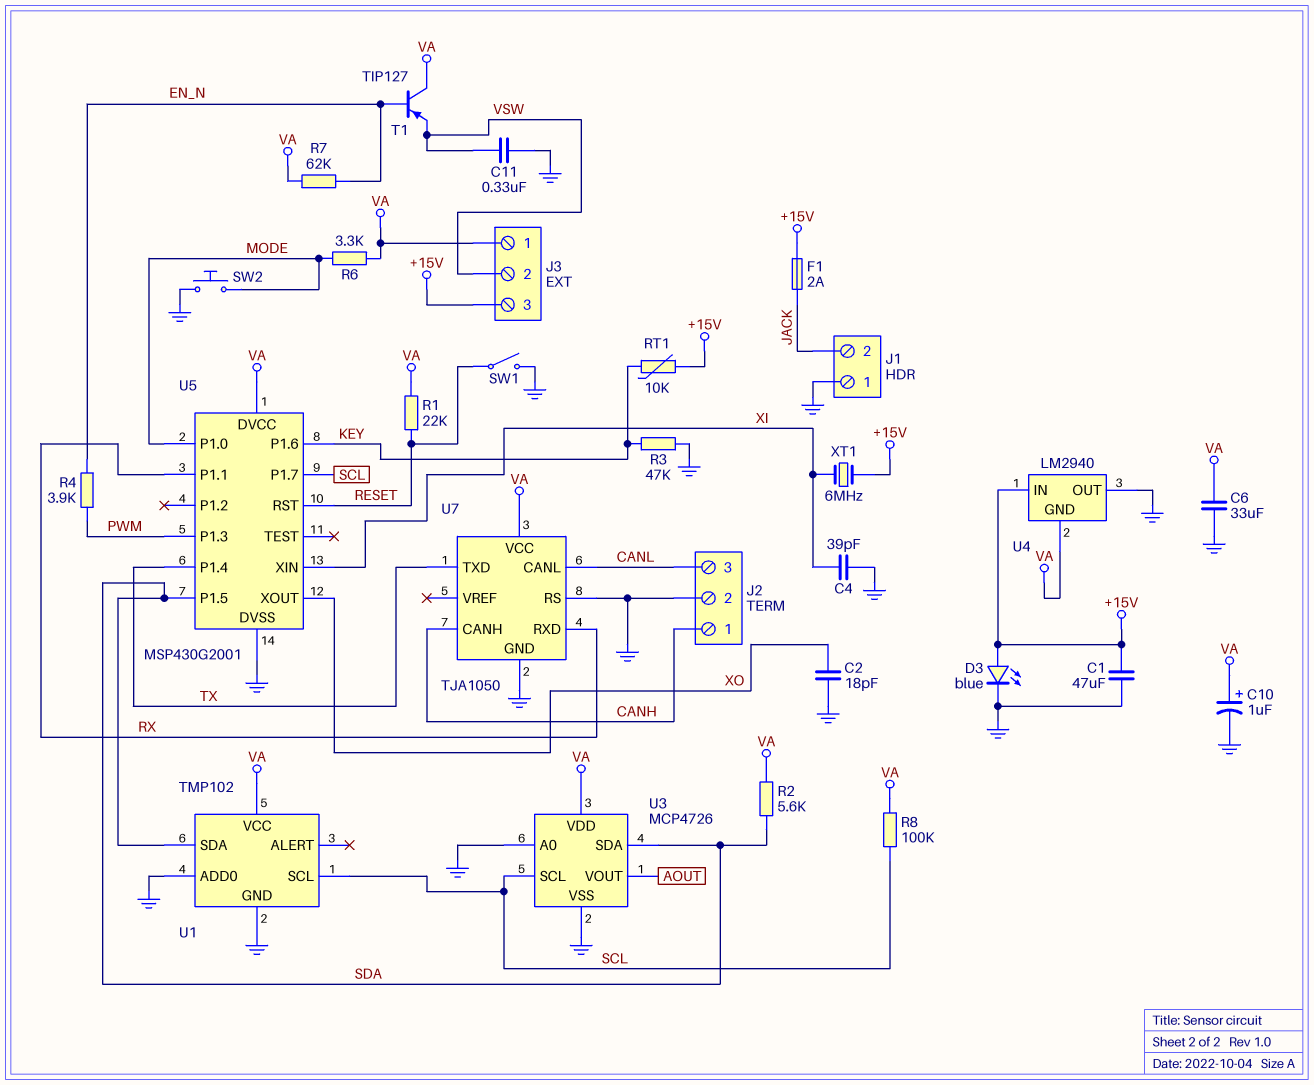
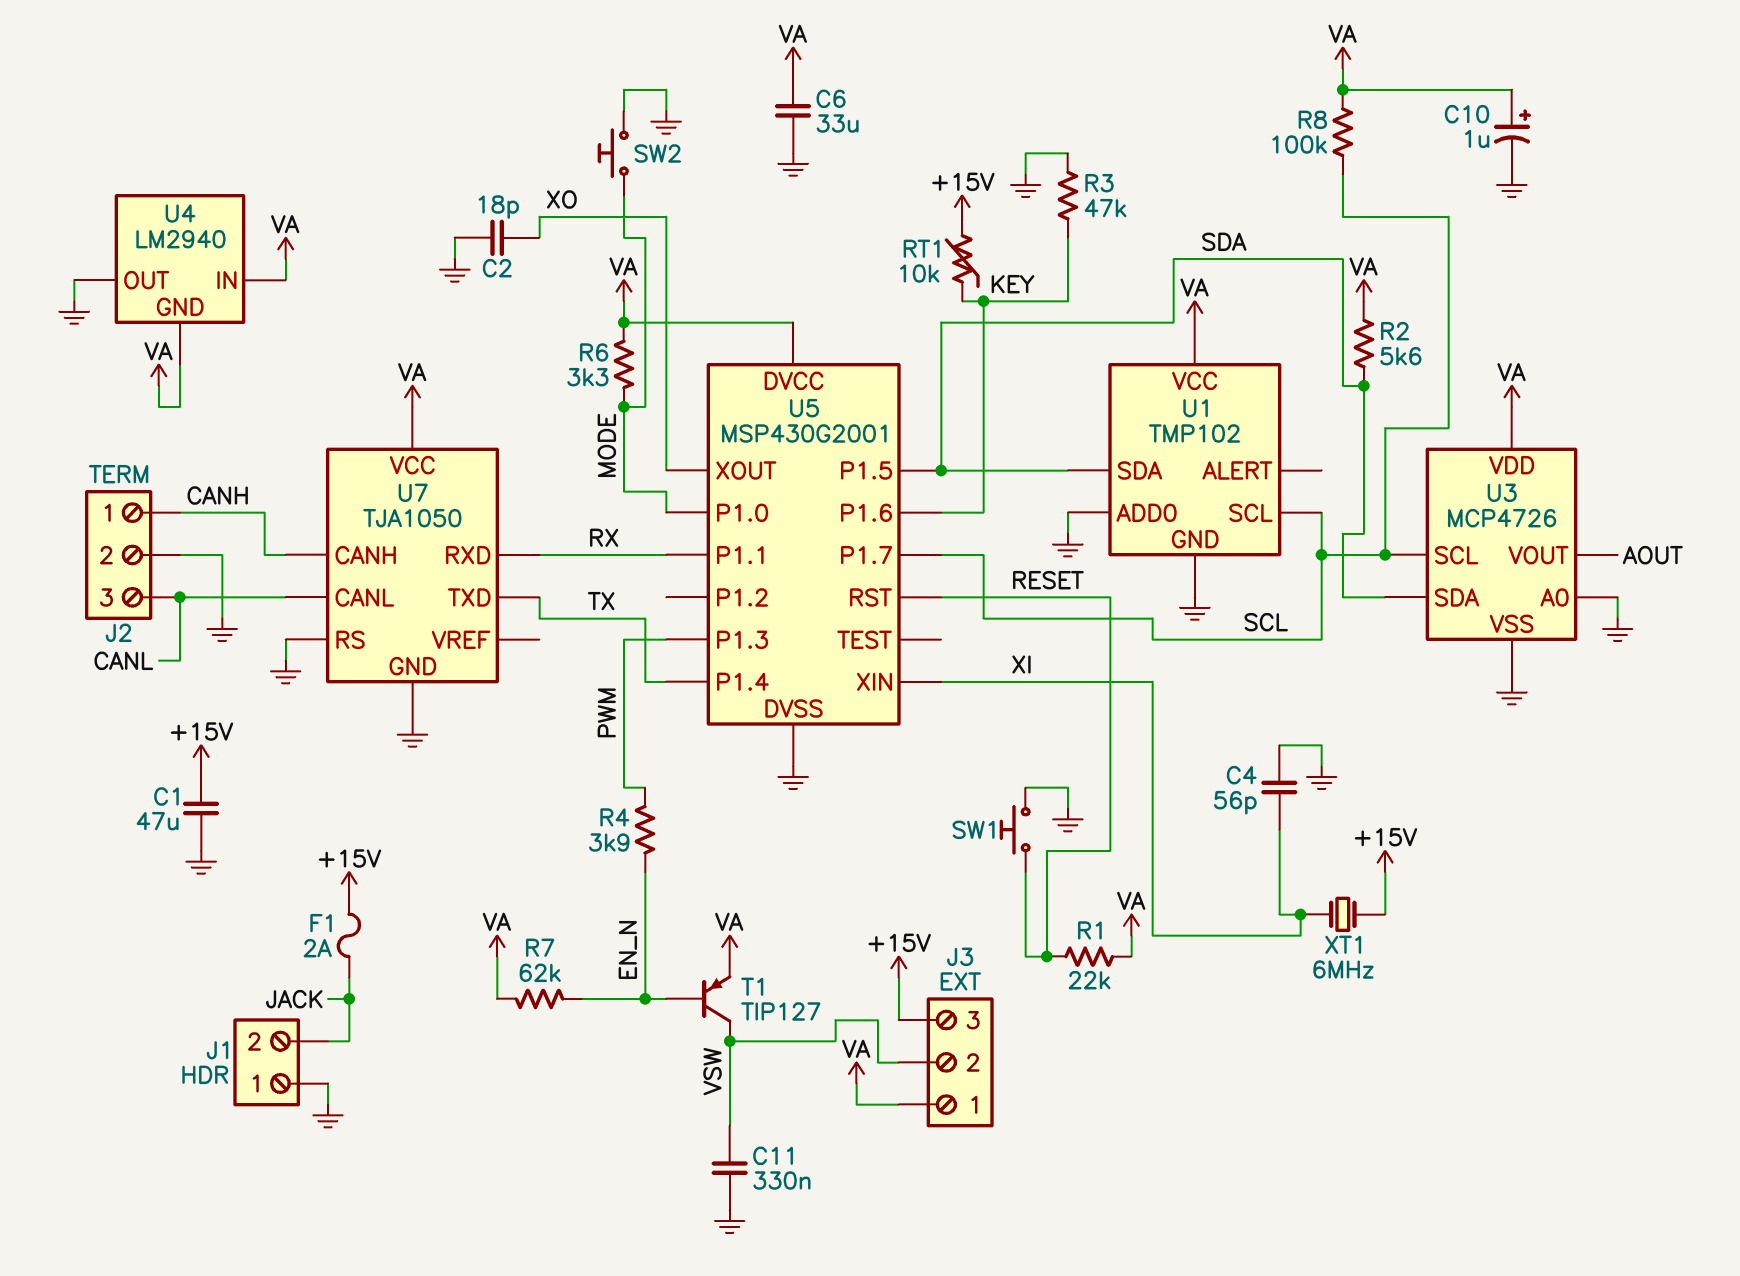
C4: 39pF (GND, XI) -> 56pF (GND, XI)
D3: LED blue (A +15V, K GND) -> none
SW1: switch (GND, RESET) -> button (GND, RESET)
T1: PNP TIP127 (B EN_N, C VA, E VSW) -> PNP TIP127 (B EN_N, C VSW, E VA)
U4 pin IN: +15V -> VA

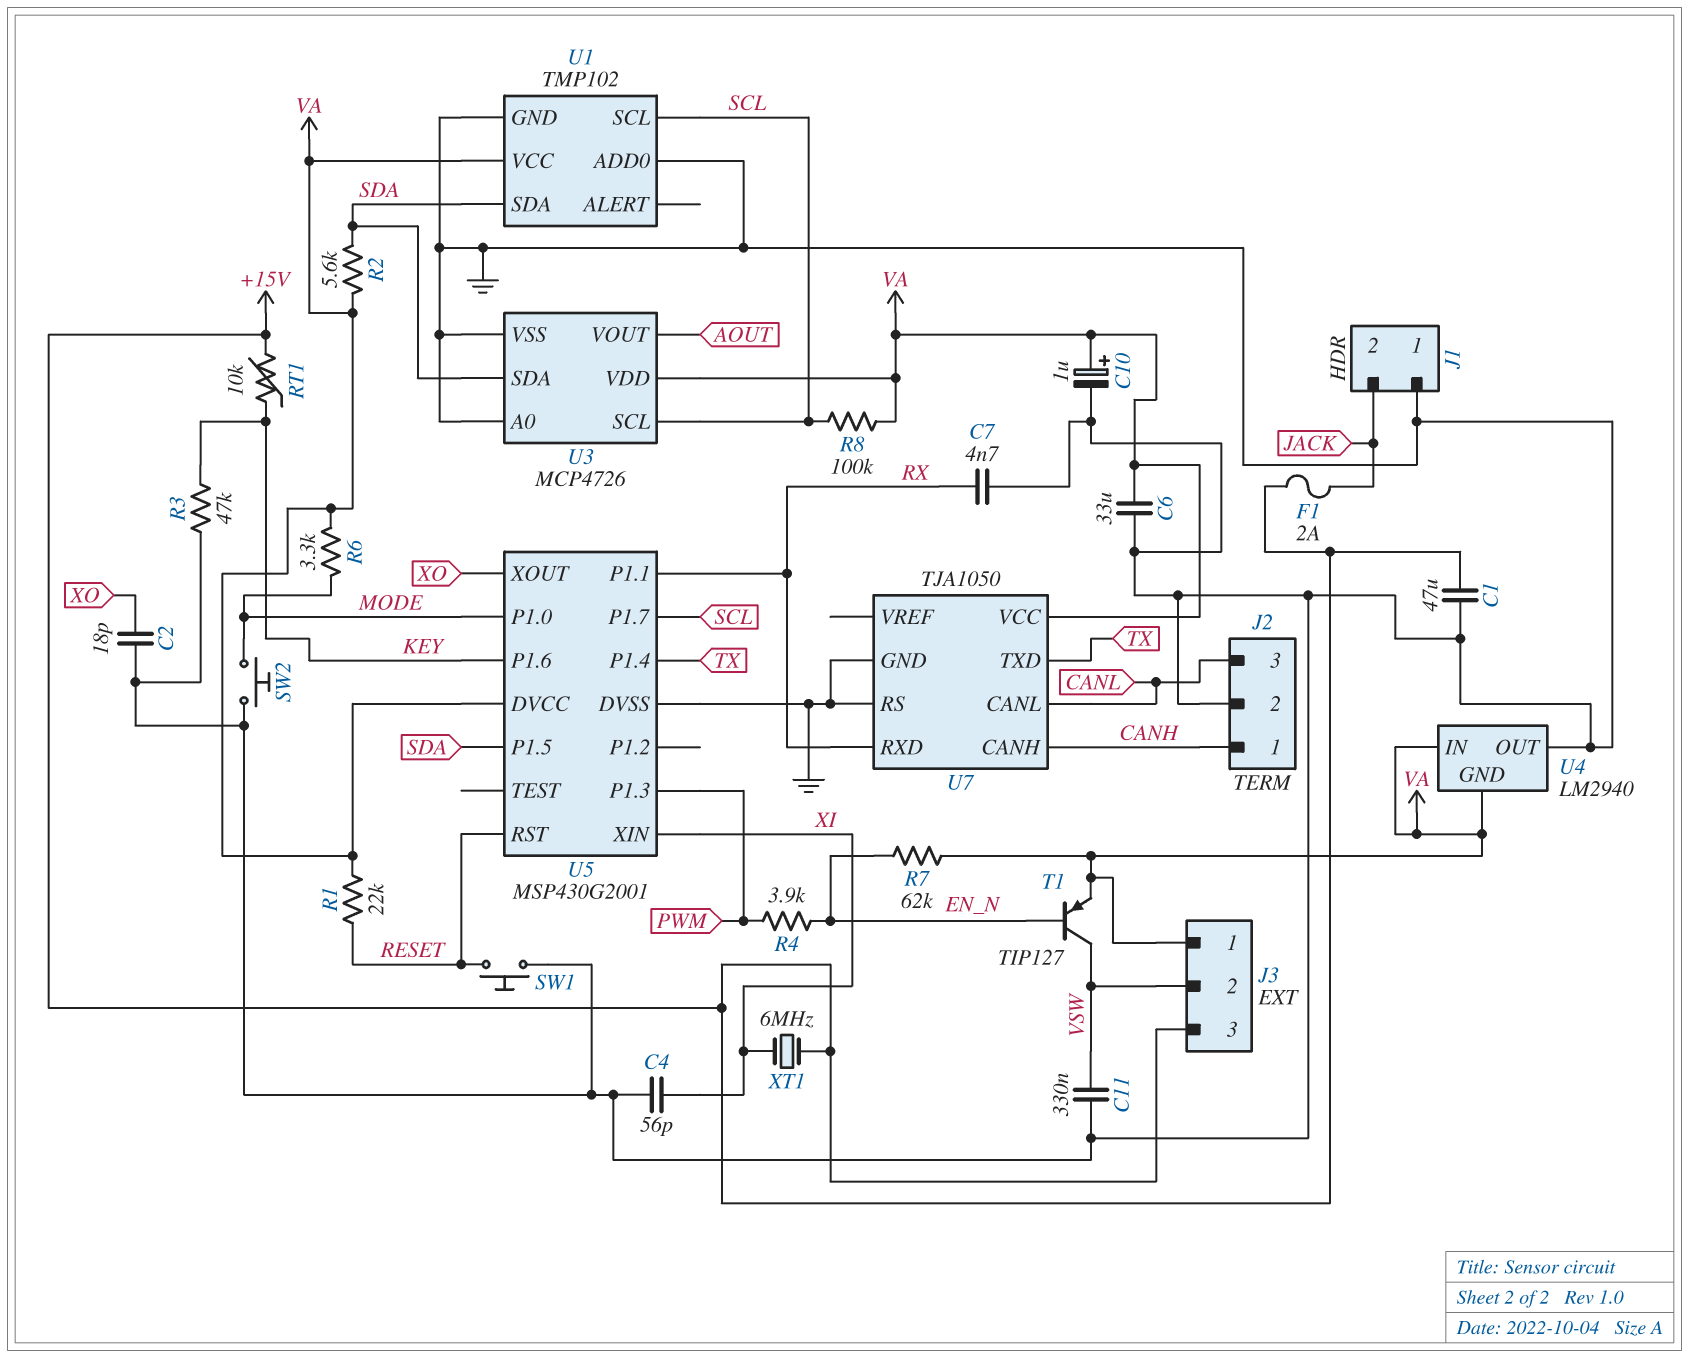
C7: none -> 4.7nF (GND, RX)

